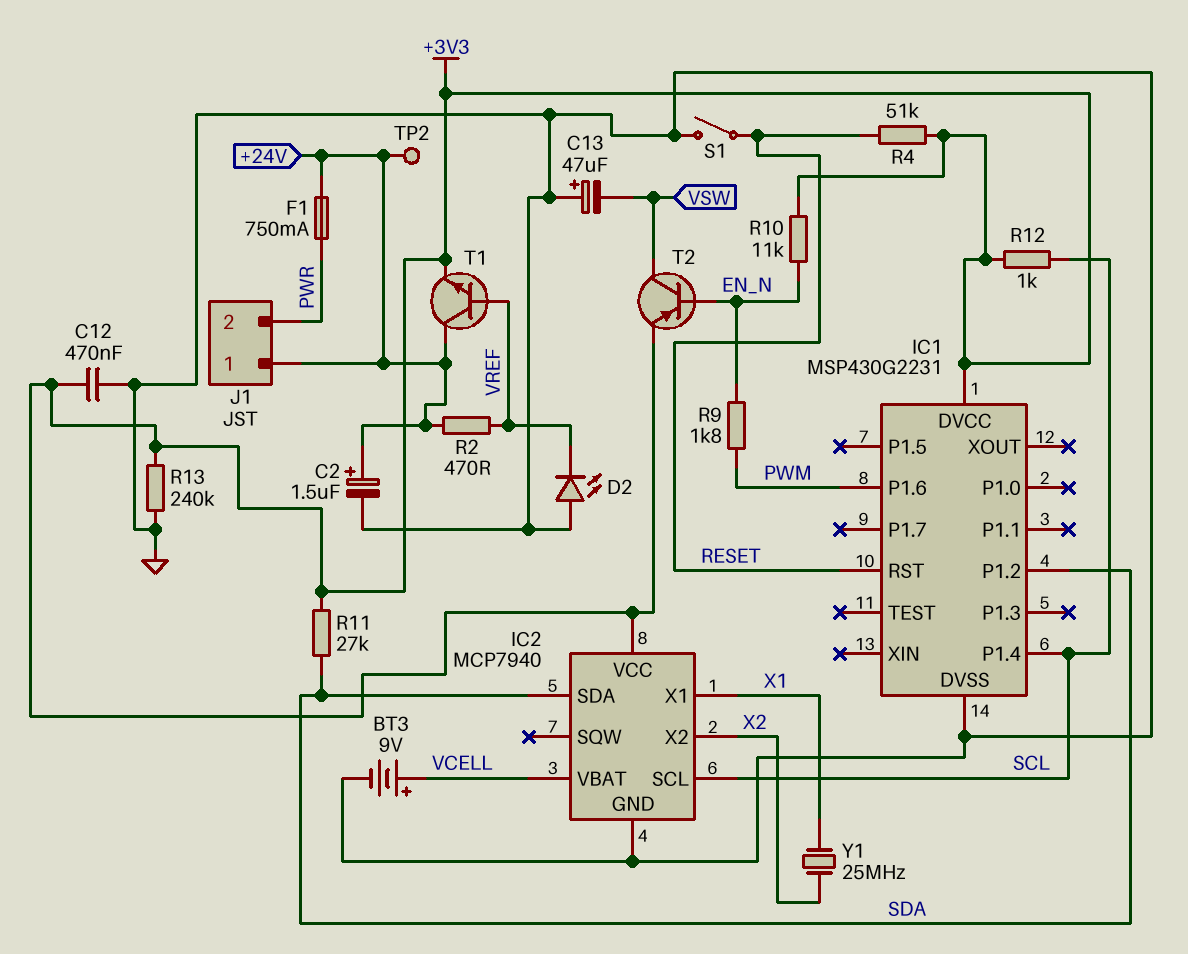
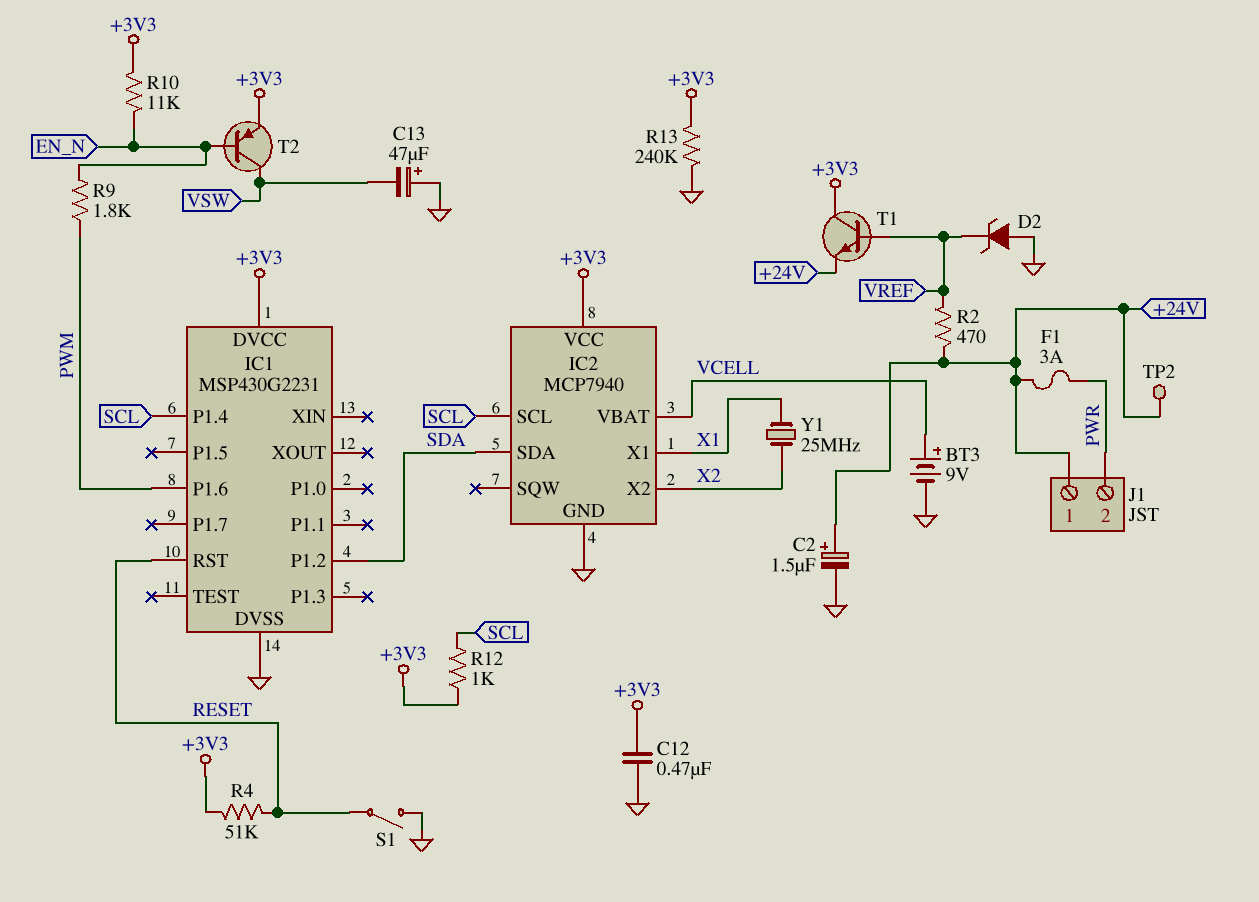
D2: LED (A GND, K VREF) -> zener (A GND, K VREF)
F1: 750mA (+24V, PWR) -> 3A (+24V, PWR)
R11: 27k (+3V3, SDA) -> none
T1: NPN (B VREF, C +24V, E +3V3) -> NPN (B VREF, C +3V3, E +24V)

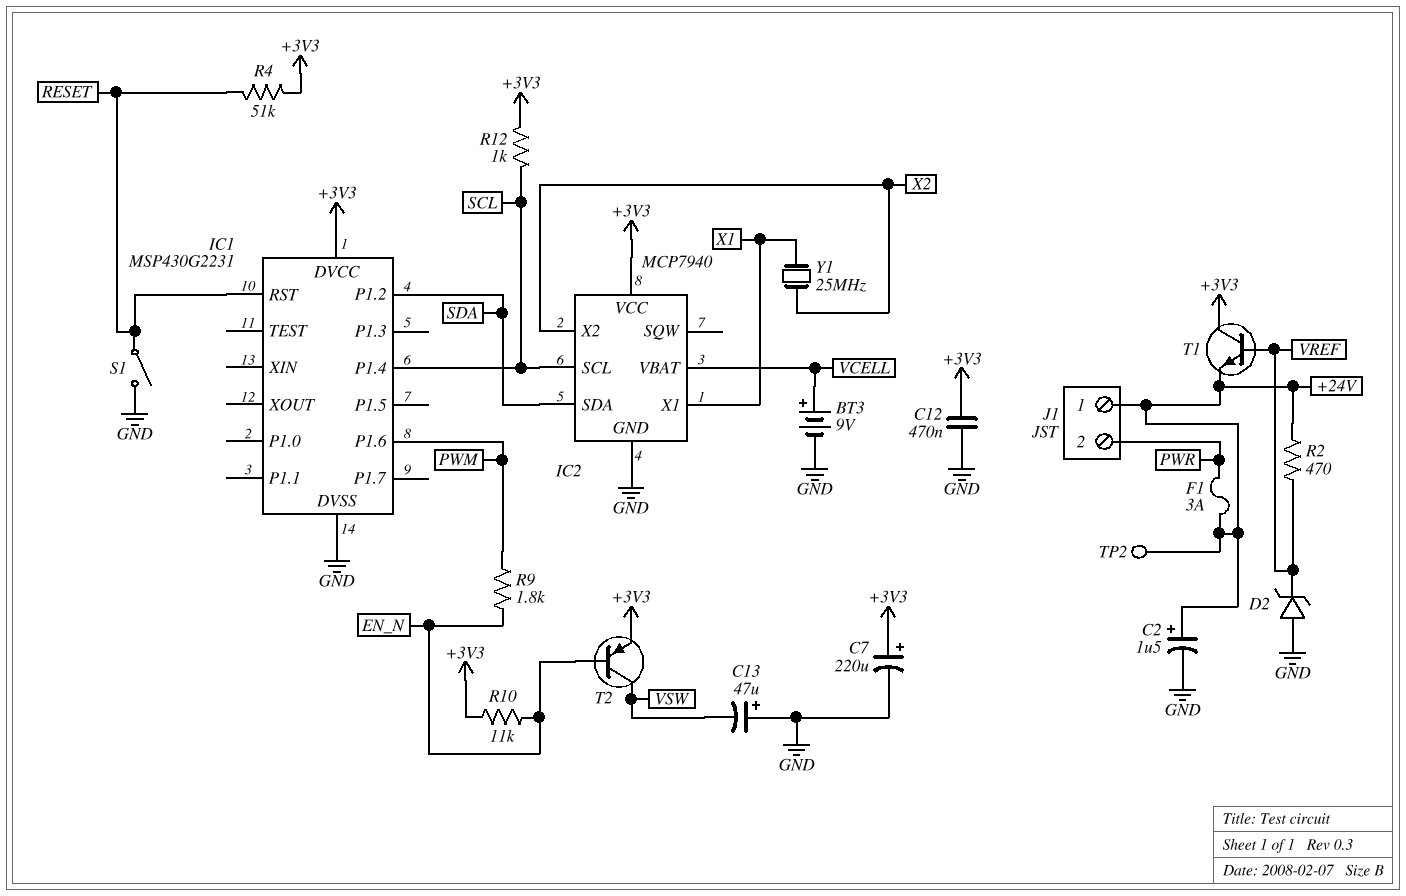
C7: none -> 220uF (plus +3V3, minus GND)
R13: 240k (+3V3, GND) -> none

